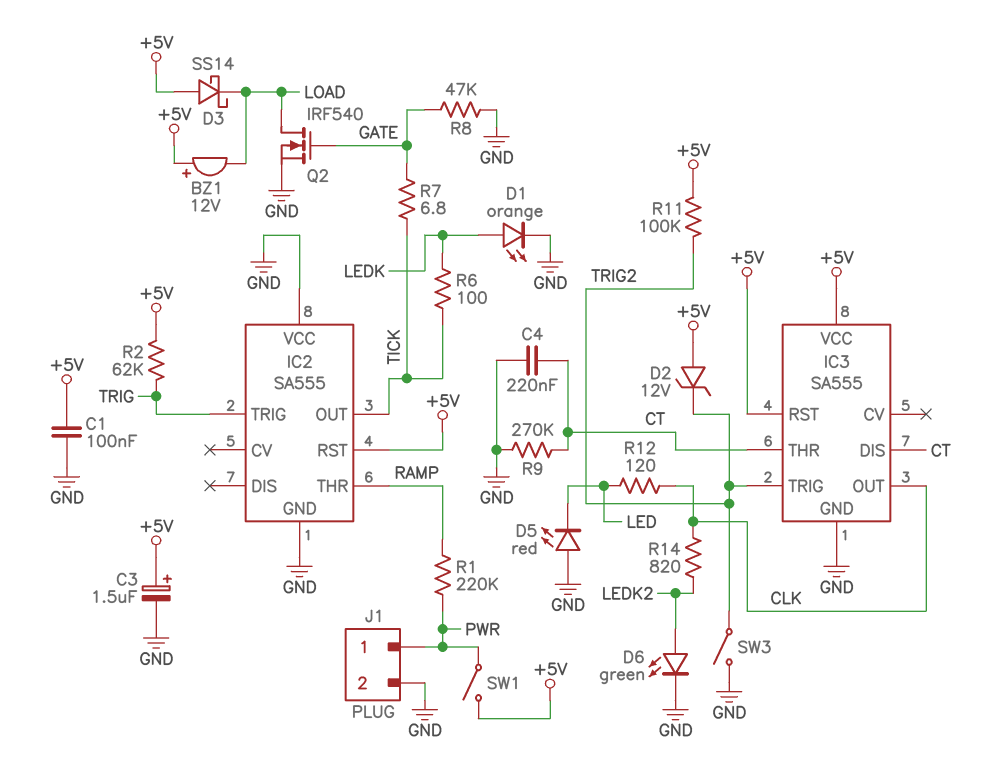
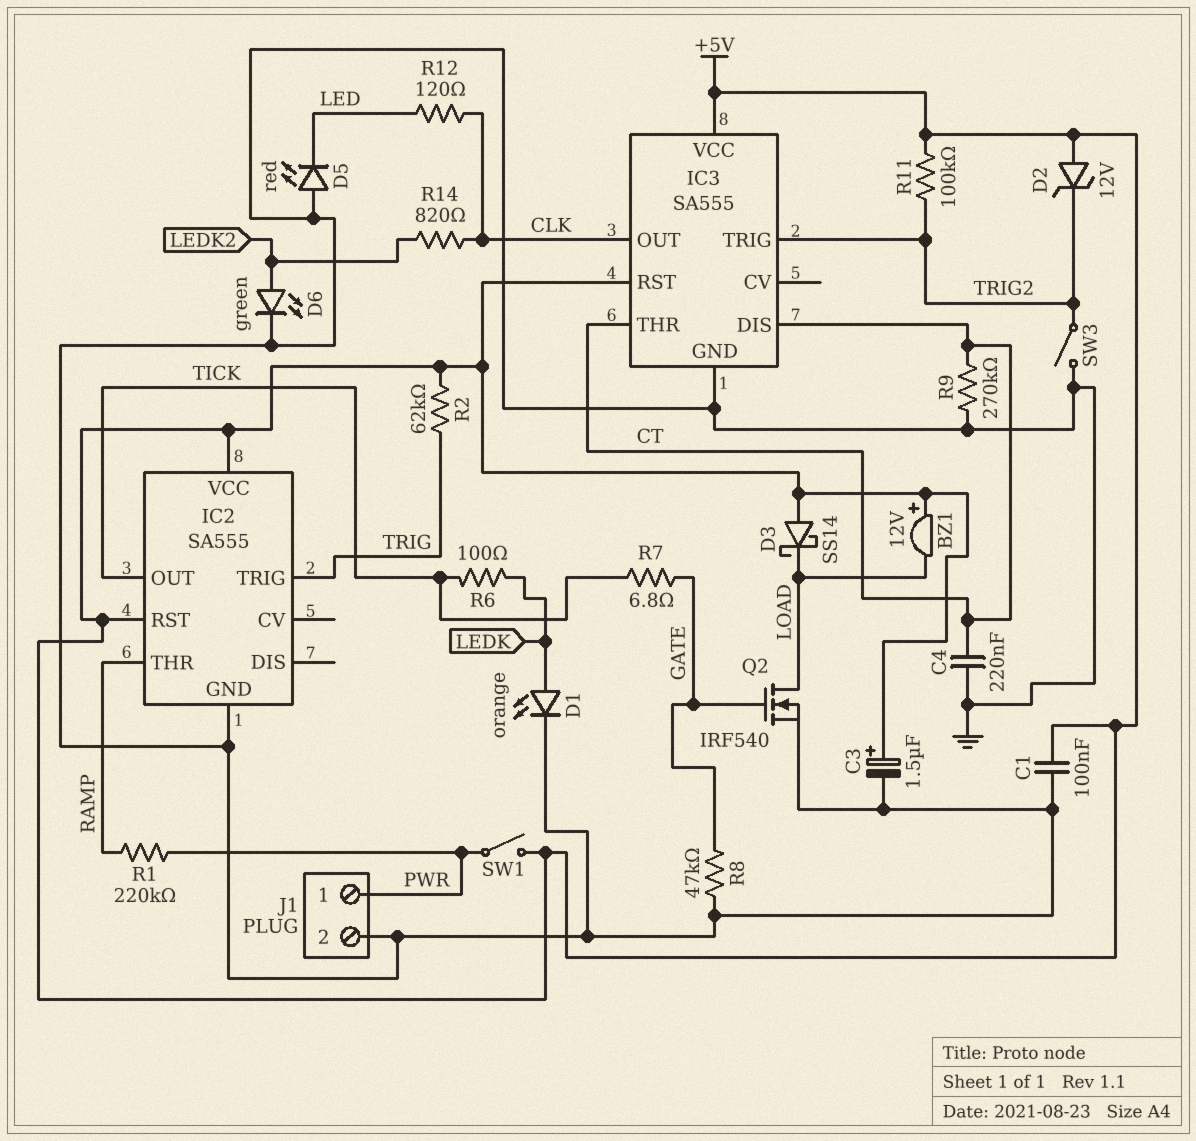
IC2 pin VCC: GND -> +5V

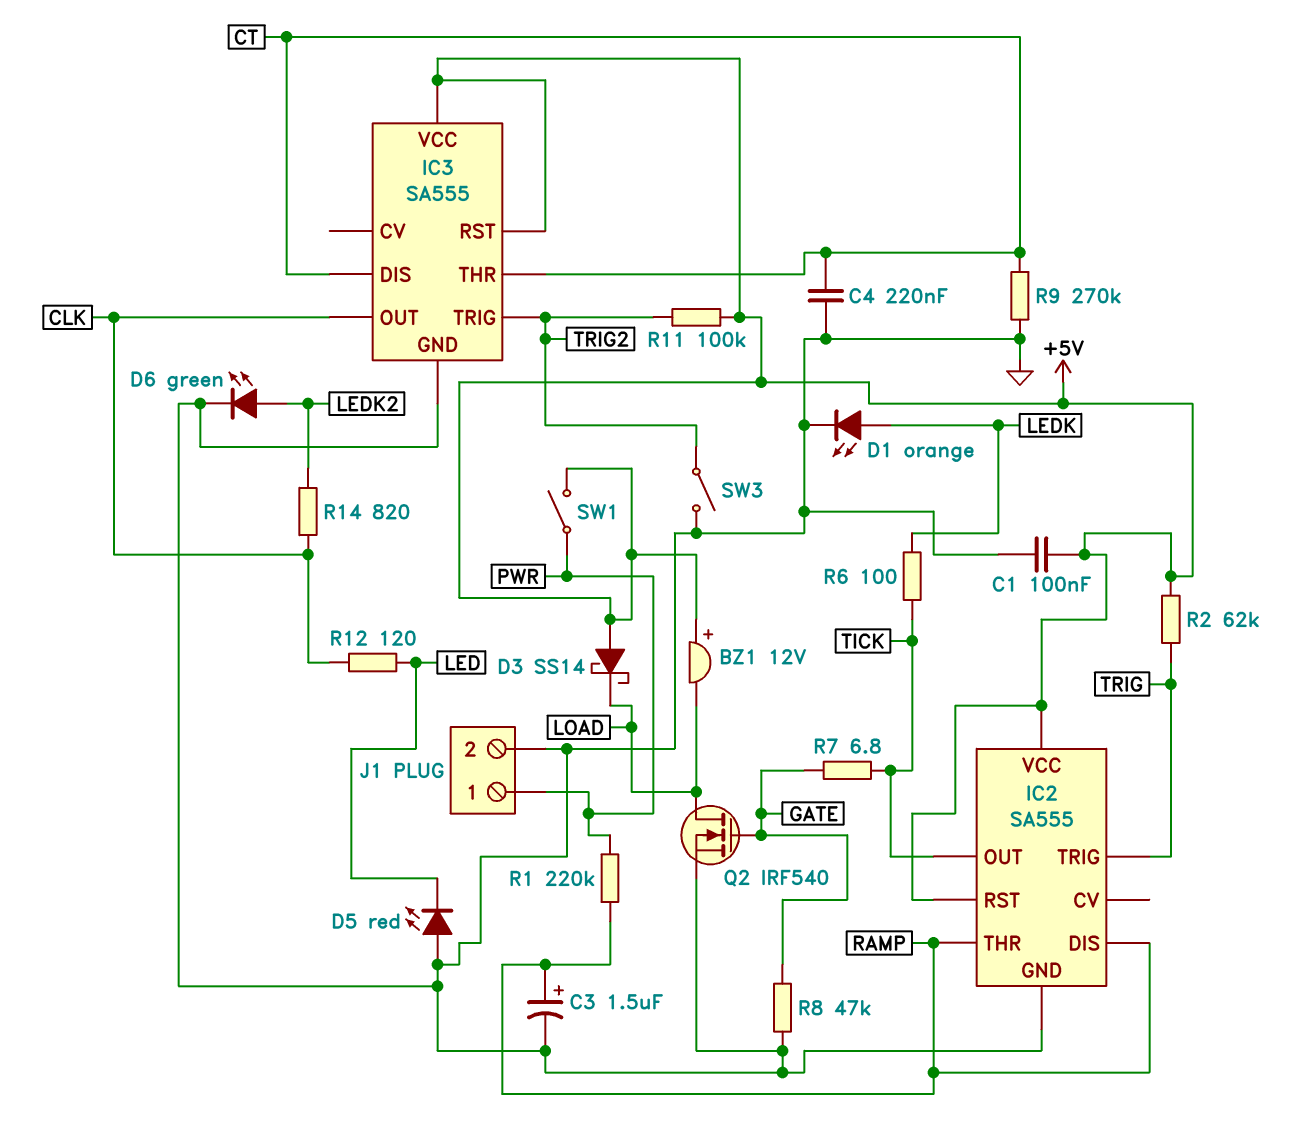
C3: 1.5uF (plus +5V, minus GND) -> 1.5uF (plus RAMP, minus GND)
D2: zener 12V (A +5V, K TRIG2) -> none
IC2 pin DIS: none -> RAMP

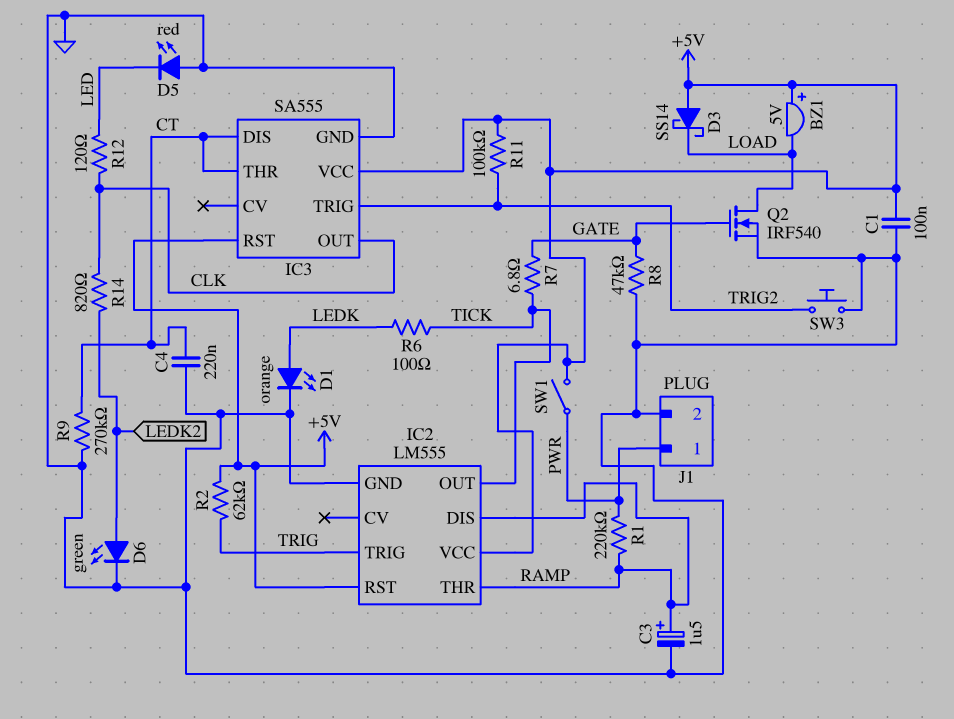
BZ1: buzzer 12V (plus +5V, minus LOAD) -> buzzer 5V (plus +5V, minus LOAD)
IC2: SA555 -> LM555
SW3: switch (GND, TRIG2) -> button (GND, TRIG2)

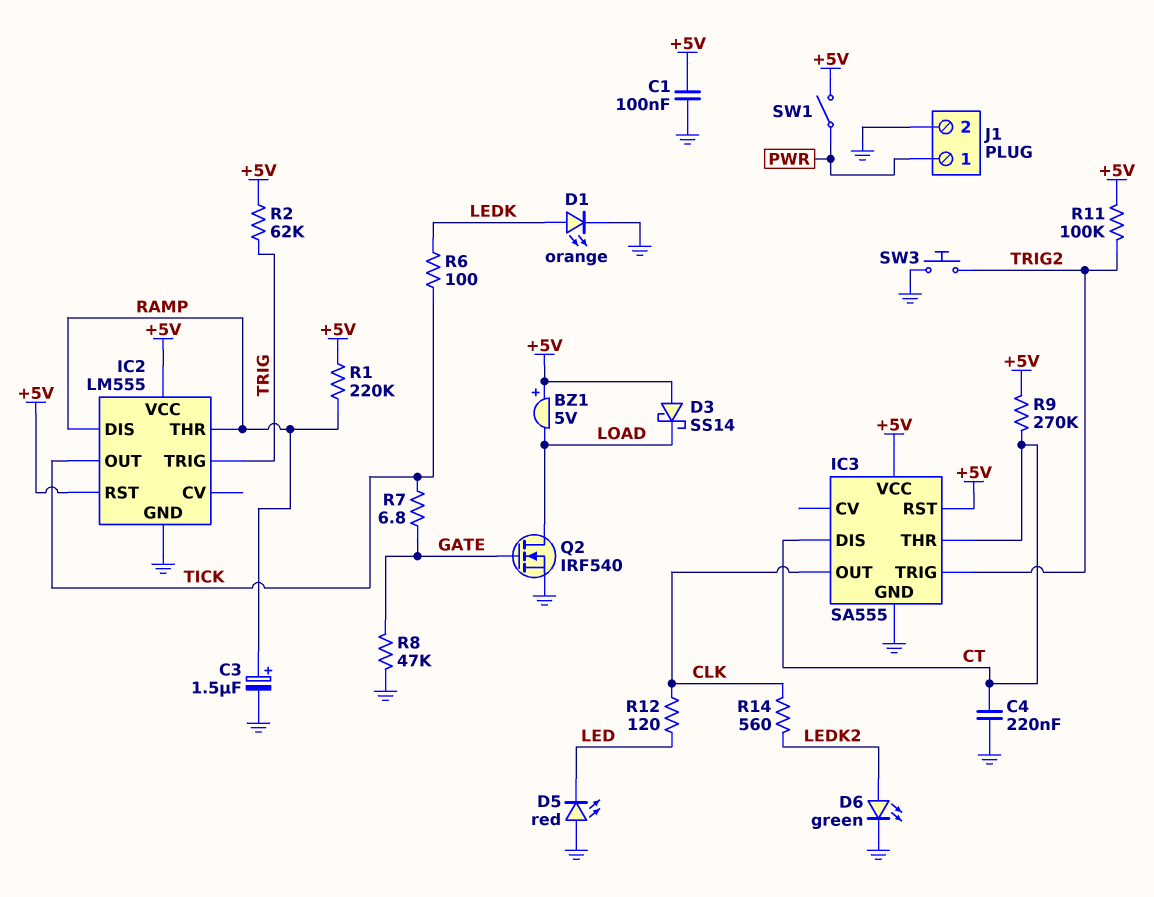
R1: 220k (PWR, RAMP) -> 220k (+5V, RAMP)
R9: 270k (CT, GND) -> 270k (+5V, CT)
R14: 820 (CLK, LEDK2) -> 560 (CLK, LEDK2)

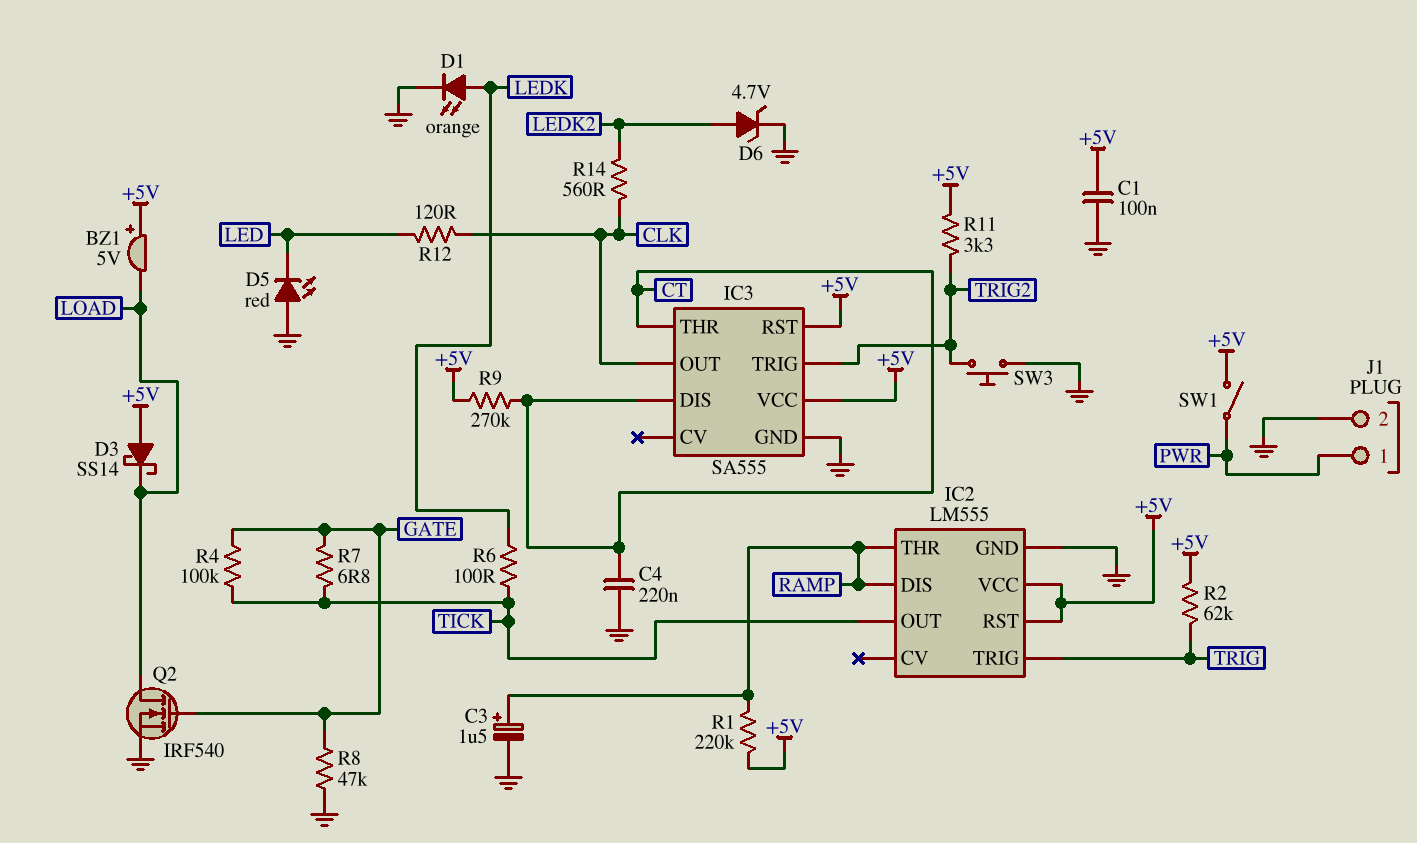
D6: LED green (A LEDK2, K GND) -> zener 4.7V (A LEDK2, K GND)
R4: none -> 100k (GATE, TICK)
R11: 100k (+5V, TRIG2) -> 3.3k (+5V, TRIG2)

